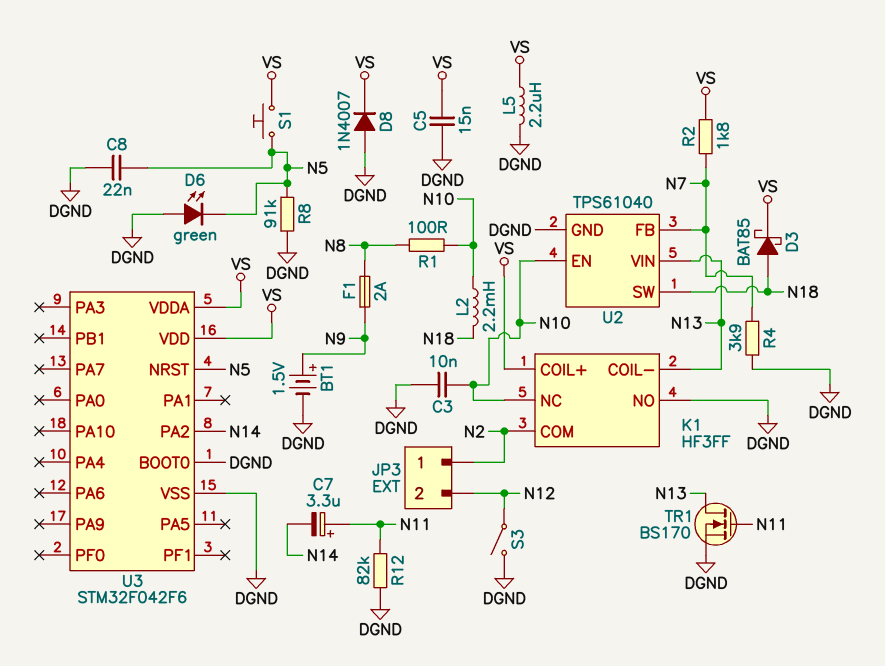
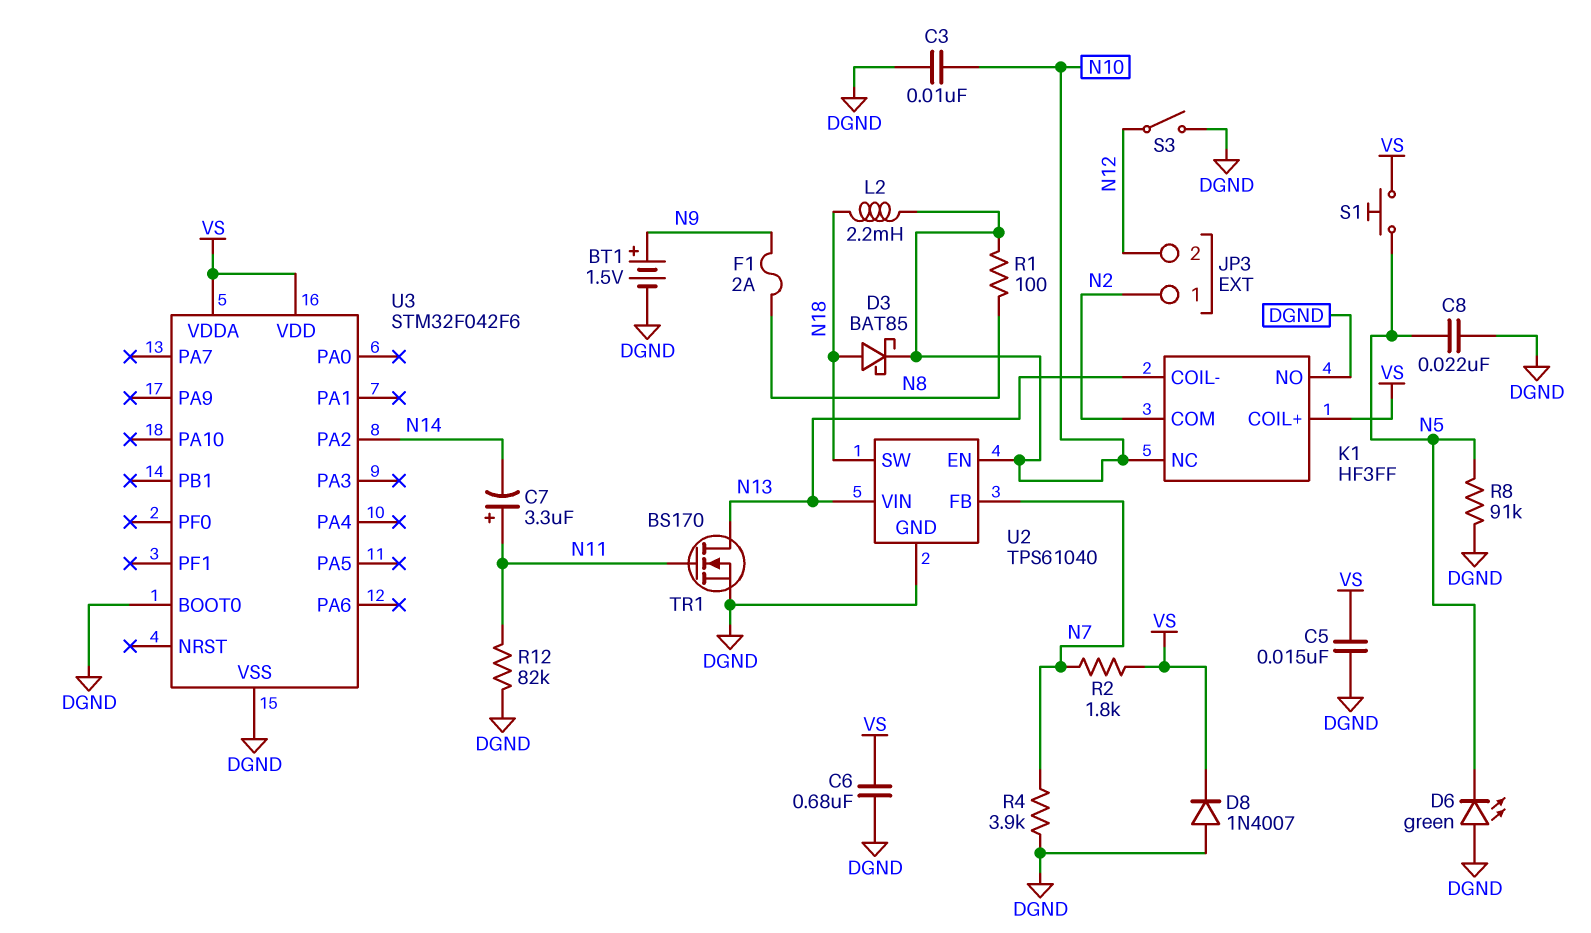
C6: none -> 680nF (DGND, VS)
D3: schottky BAT85 (A N18, K VS) -> schottky BAT85 (A N18, K N10)
L5: 2.2uH (DGND, VS) -> none
U3 pin NRST: N5 -> none

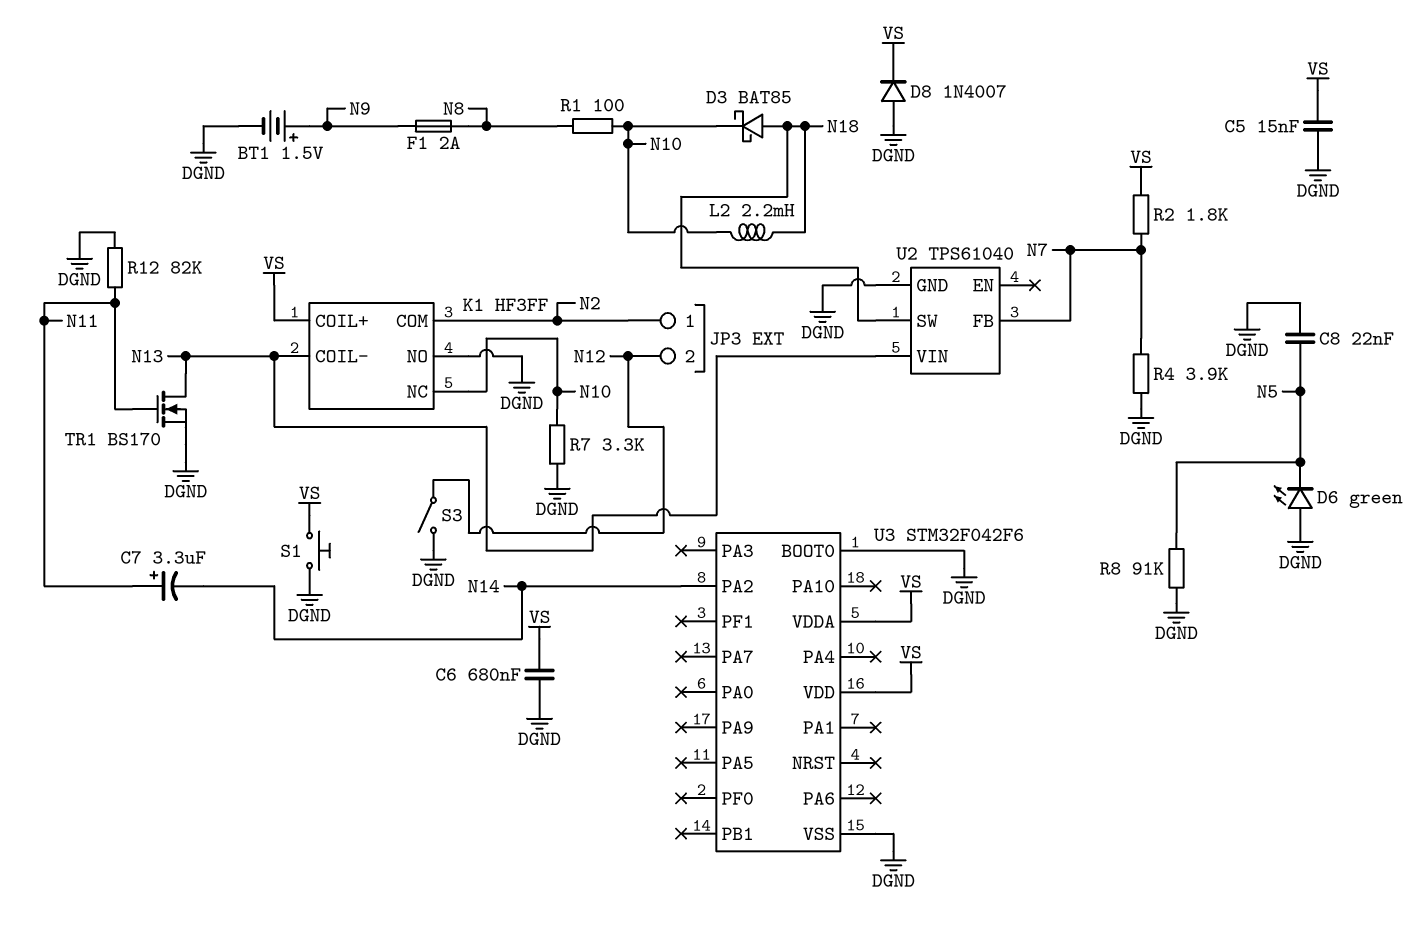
C3: 10nF (DGND, N10) -> none
R7: none -> 3.3k (DGND, N10)
S1: button (N5, VS) -> button (DGND, VS)
U2 pin EN: N10 -> none

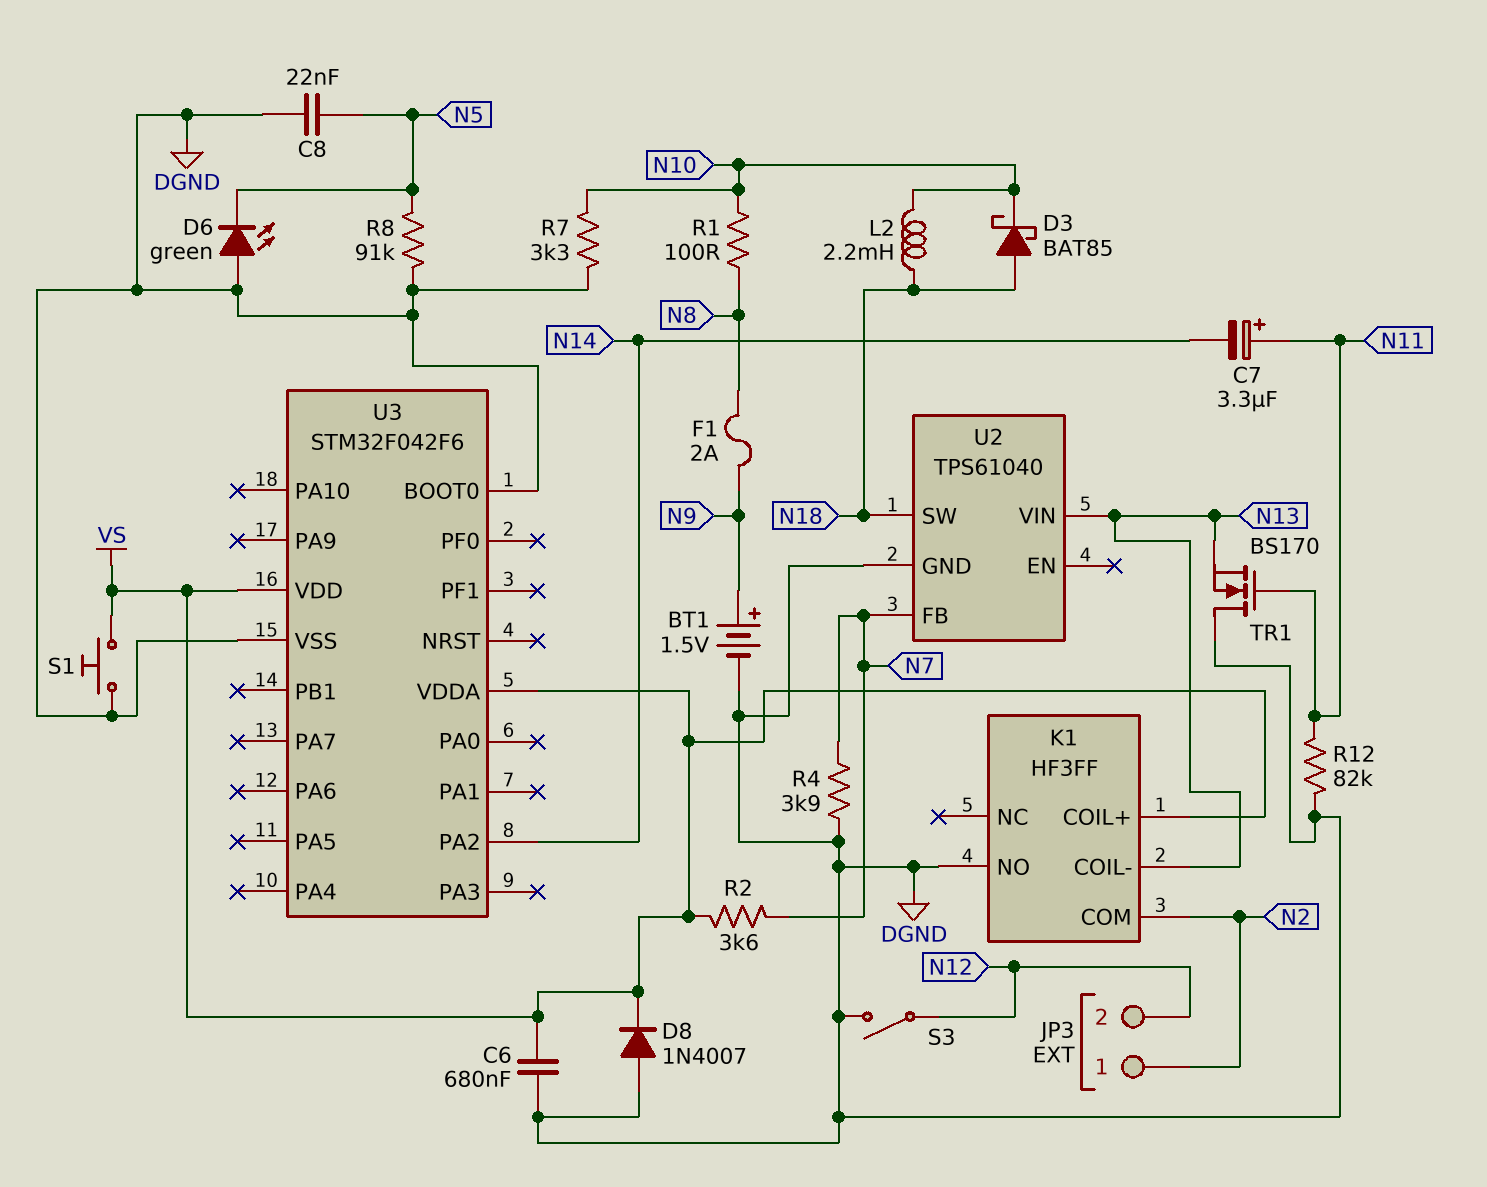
C5: 15nF (DGND, VS) -> none
K1 pin NC: N10 -> none
R2: 1.8k (N7, VS) -> 3.6k (N7, VS)
TR1: NMOS BS170 (G N11, D N13, S DGND) -> NMOS BS170 (G N11, D DGND, S N13)

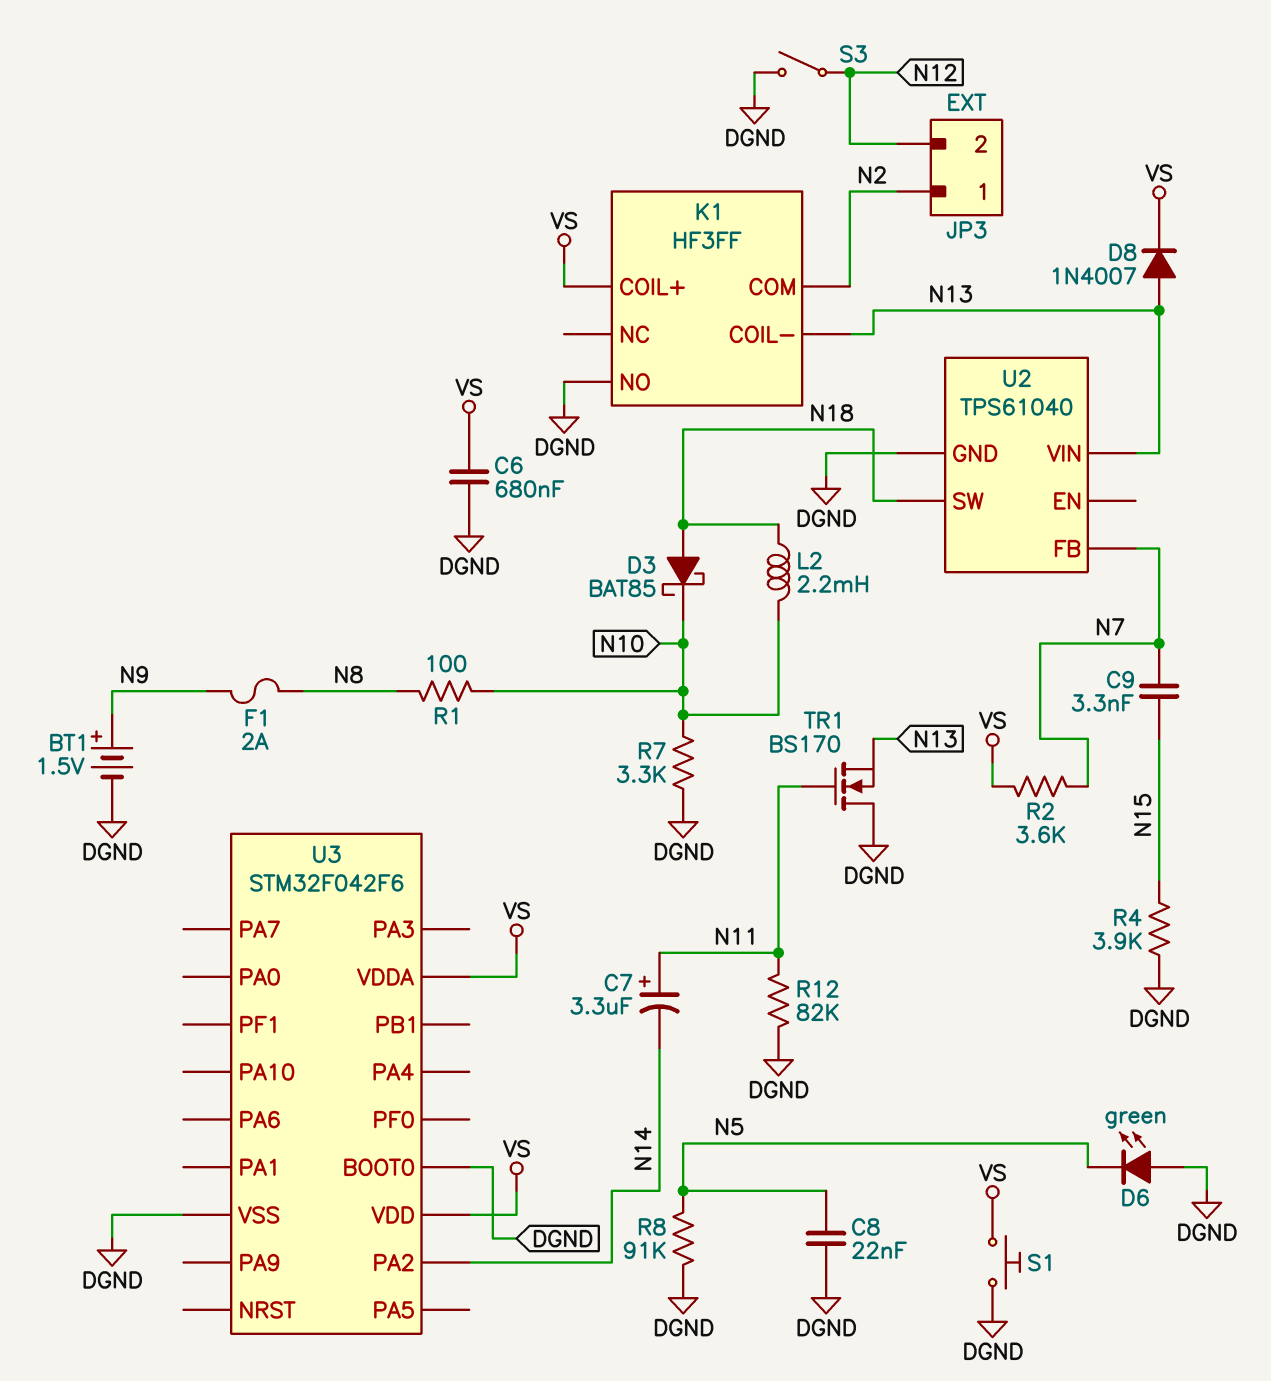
C9: none -> 3.3nF (N7, N15)
D8: diode 1N4007 (A DGND, K VS) -> diode 1N4007 (A N13, K VS)
R4: 3.9k (DGND, N7) -> 3.9k (DGND, N15)

